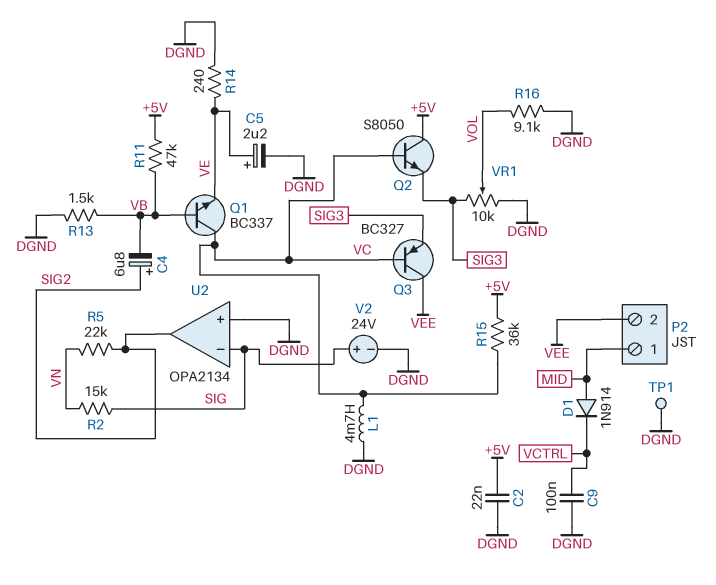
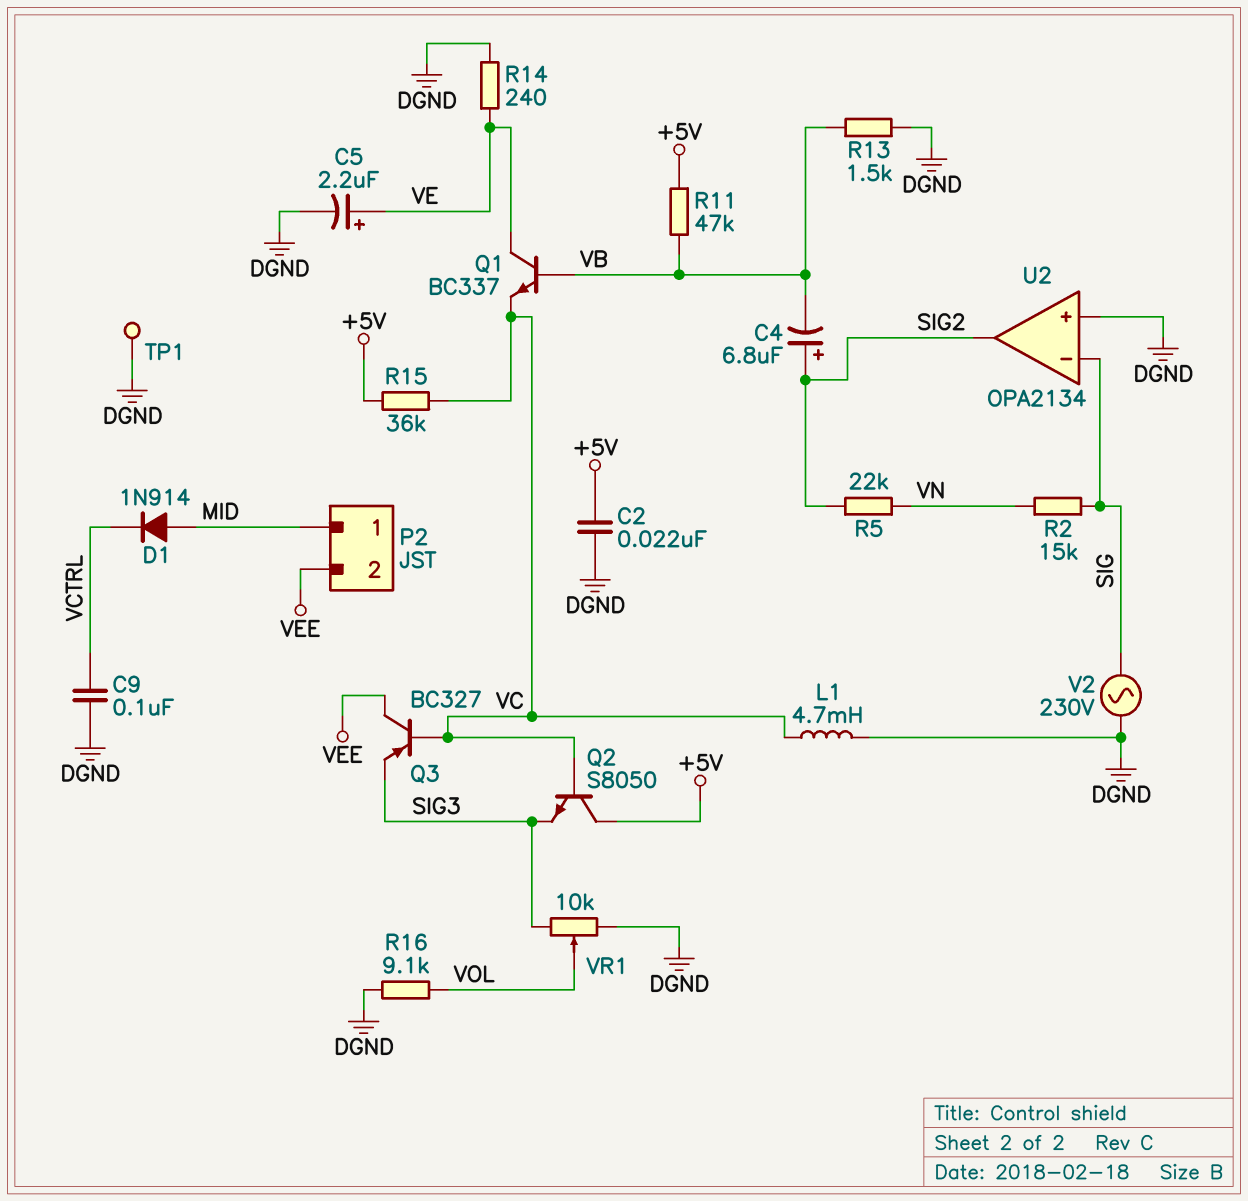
Q1: NPN BC337 (B VB, C VC, E VE) -> NPN BC337 (B VB, C VE, E VC)
V2: 24V (plus SIG, minus DGND) -> AC 230V (DGND, SIG)

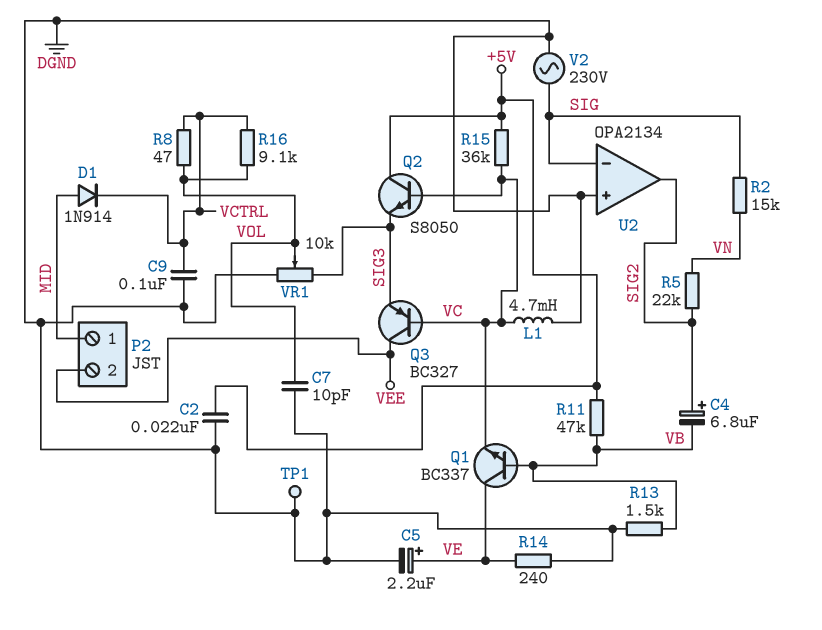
C7: none -> 10pF (DGND, VOL)
R8: none -> 47 (VCTRL, VOL)
R16: 9.1k (DGND, VOL) -> 9.1k (VCTRL, VOL)

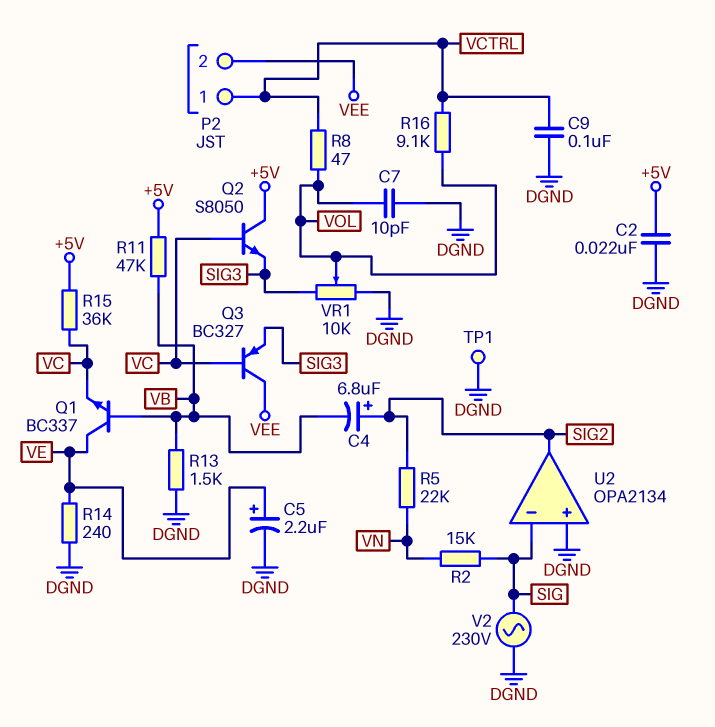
D1: diode 1N914 (A MID, K VCTRL) -> none
L1: 4.7mH (DGND, VC) -> none
P2 pin 1: MID -> VCTRL

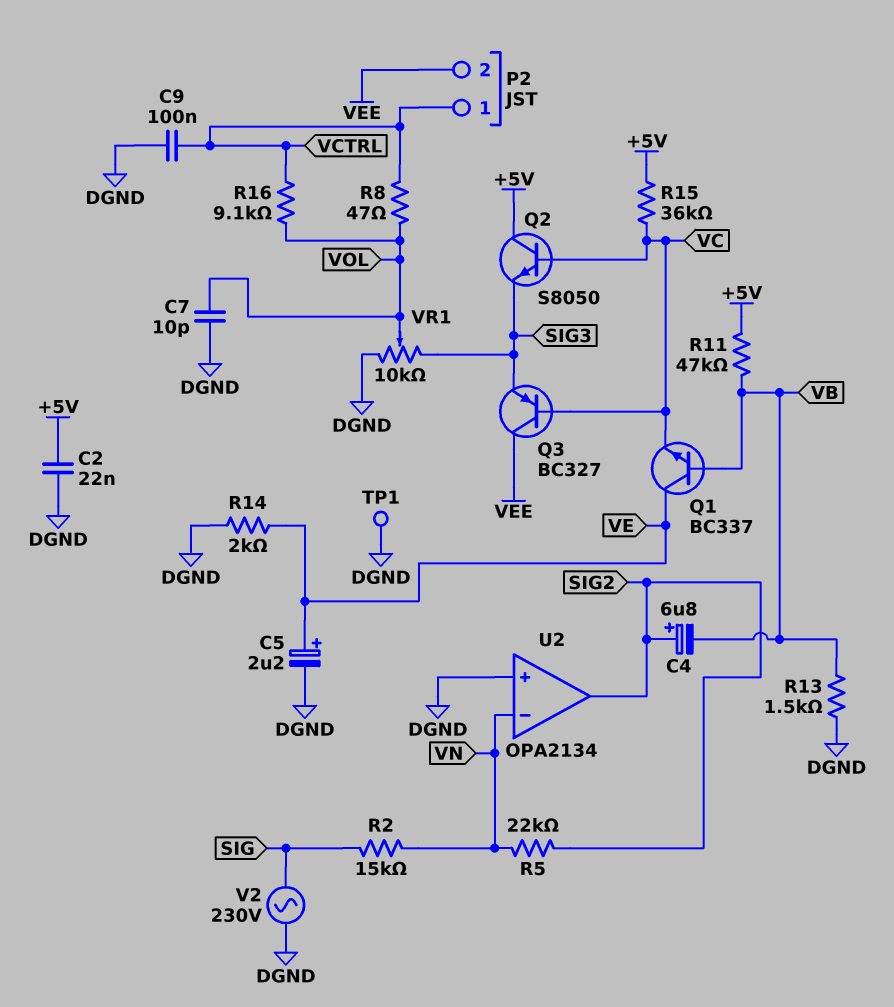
R14: 240 (DGND, VE) -> 2k (DGND, VE)
U2 pin in-: SIG -> VN

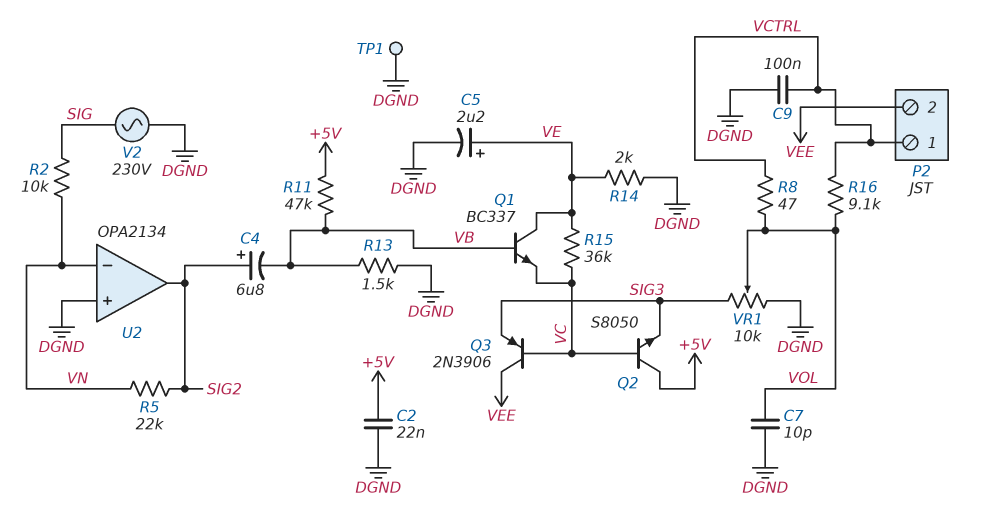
Q3: PNP BC327 (B VC, C VEE, E SIG3) -> PNP 2N3906 (B VC, C VEE, E SIG3)
R2: 15k (SIG, VN) -> 10k (SIG, VN)
R15: 36k (+5V, VC) -> 36k (VC, VE)

